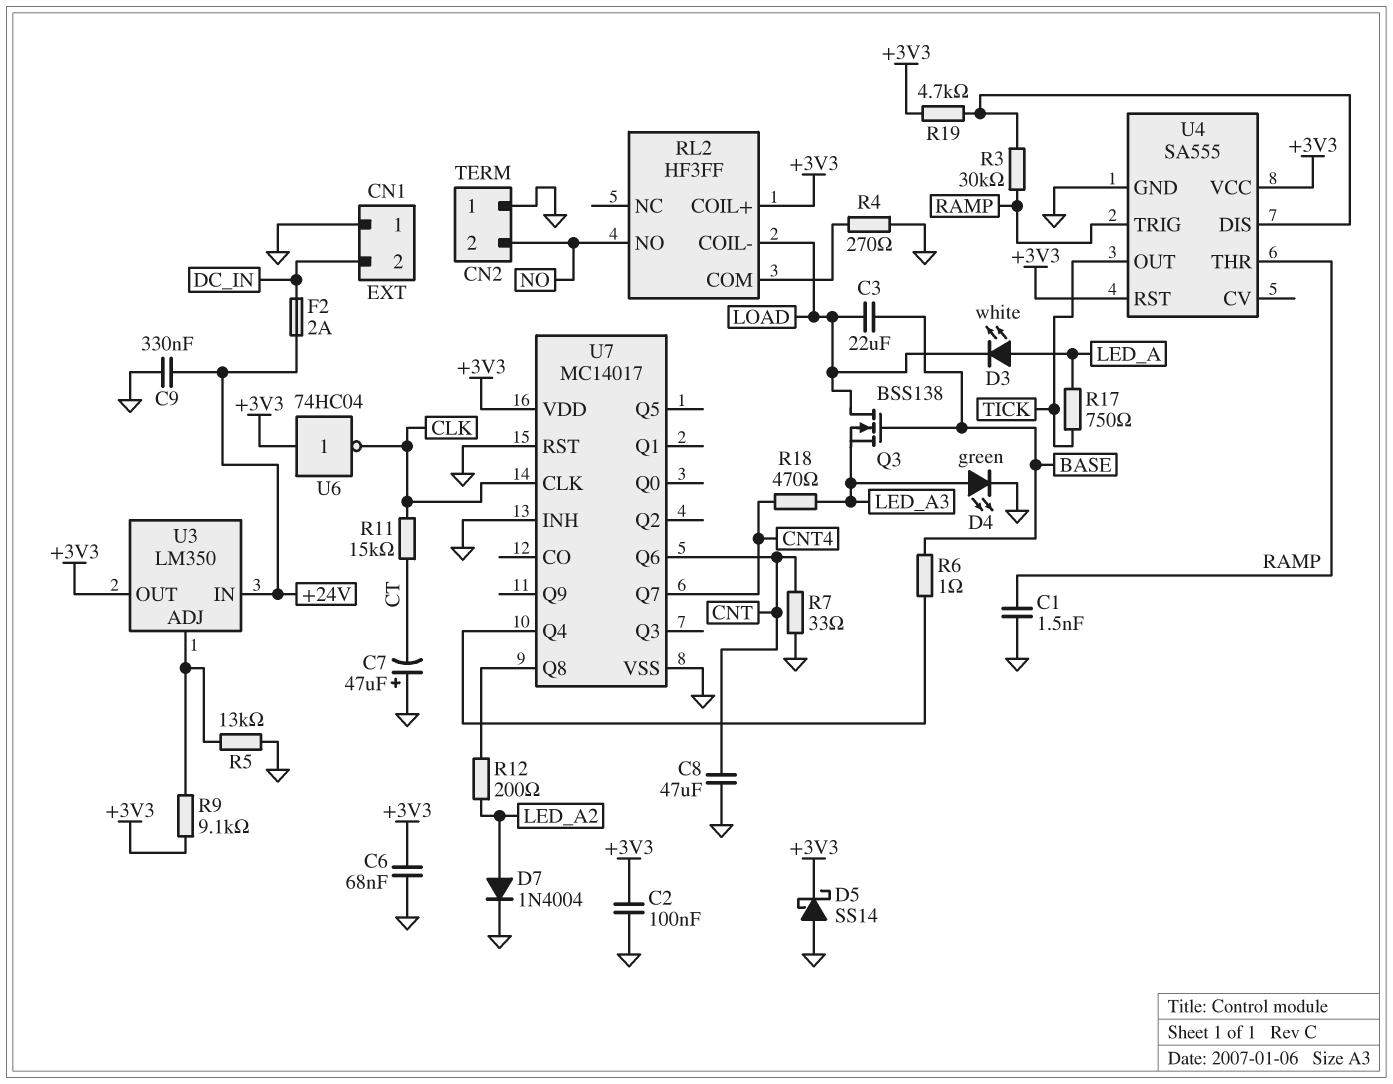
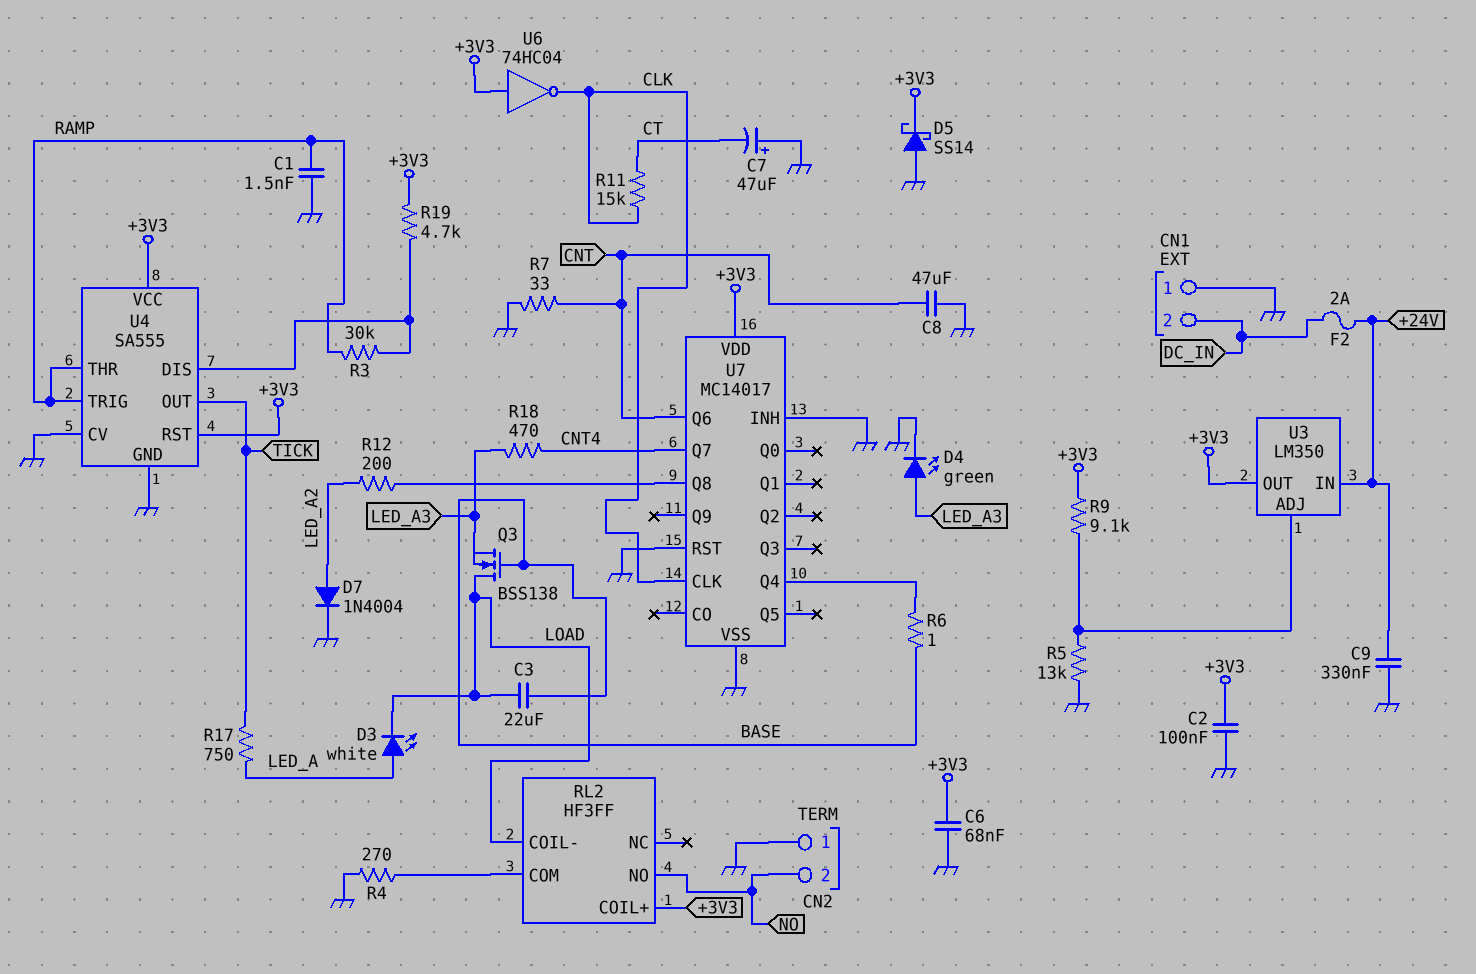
U4 pin CV: none -> GND

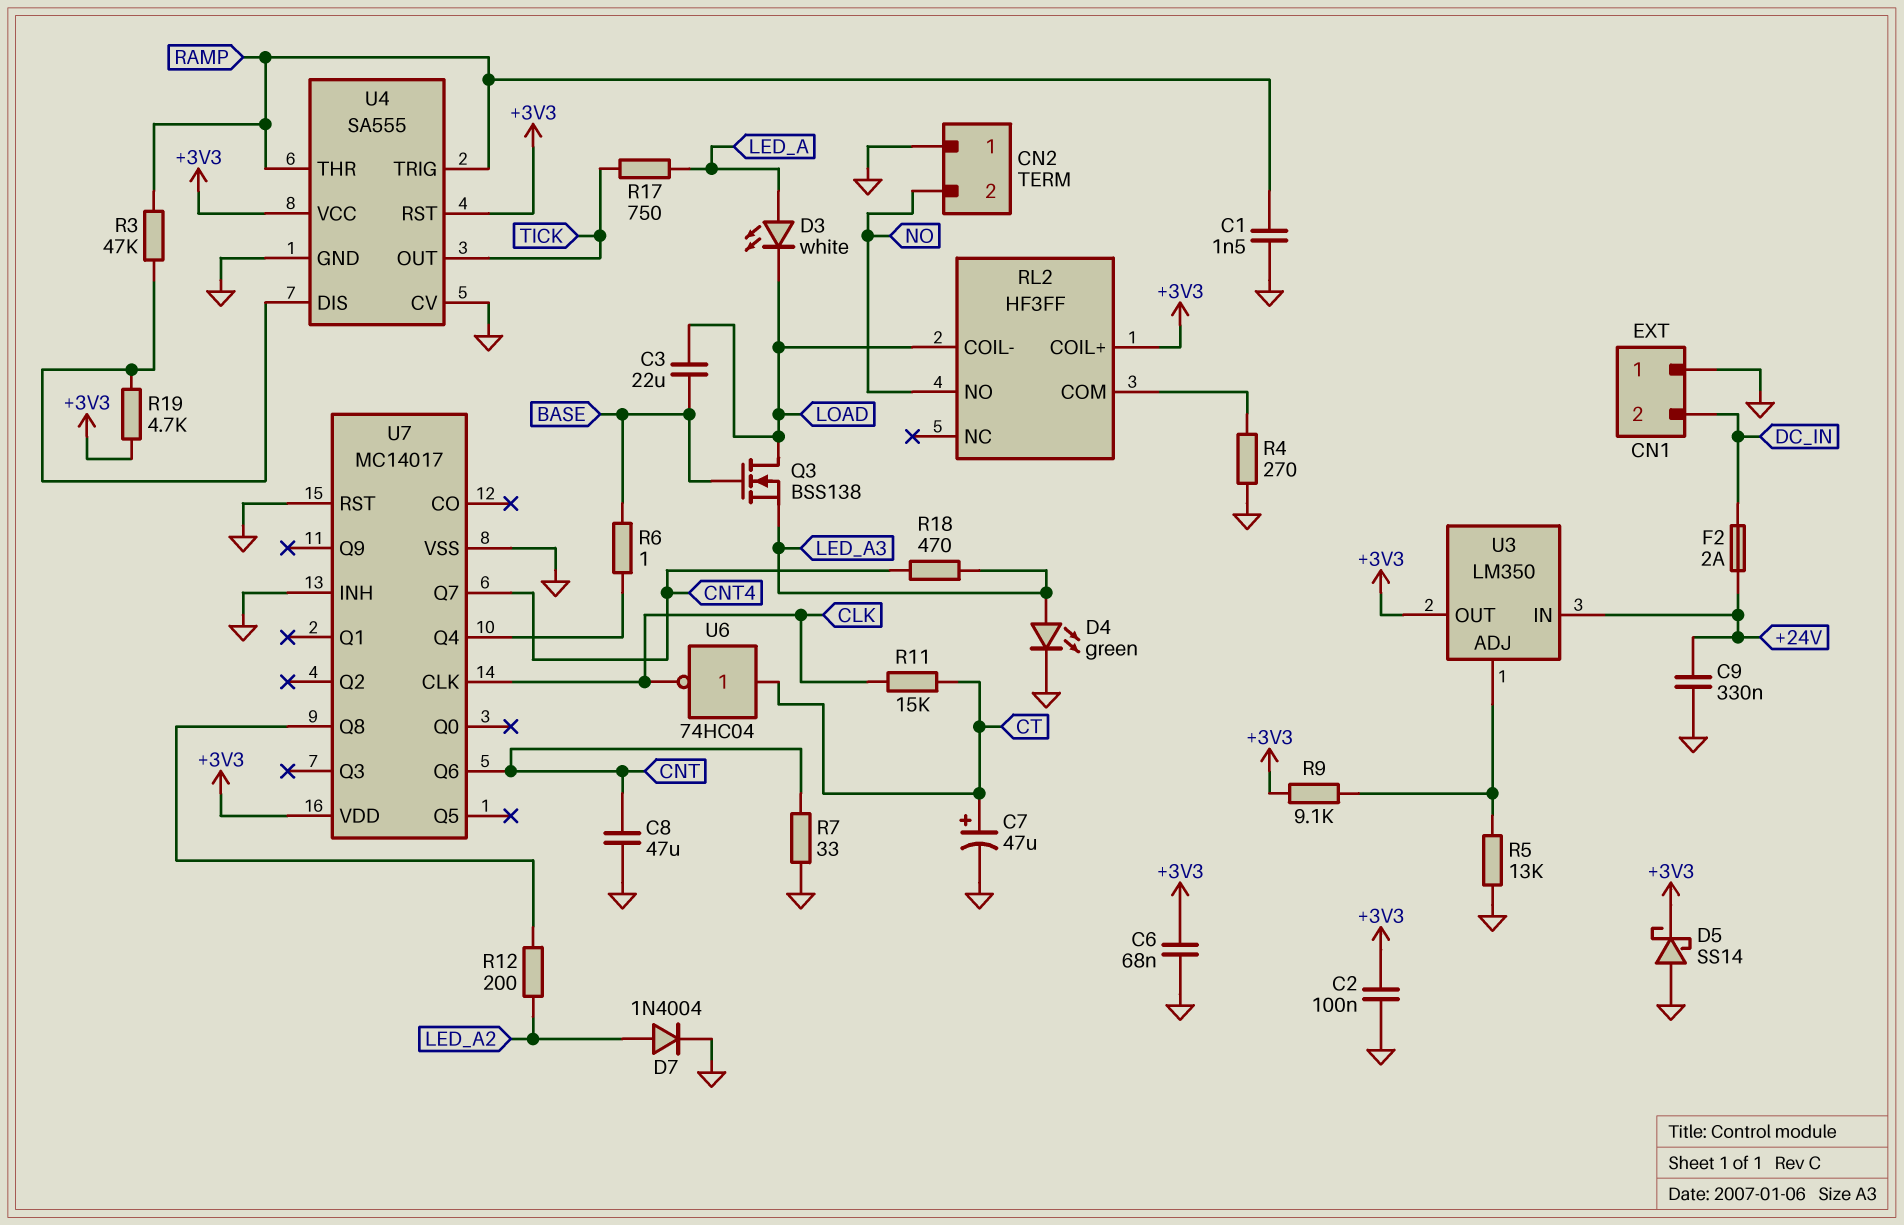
C7: 47uF (plus GND, minus CT) -> 47uF (plus CT, minus GND)
R3: 30k (RAMP, U4/DIS) -> 47k (RAMP, U4/DIS)
U6: NOT 74HC04 (in +3V3, out CLK) -> NOT 74HC04 (in CT, out CLK)

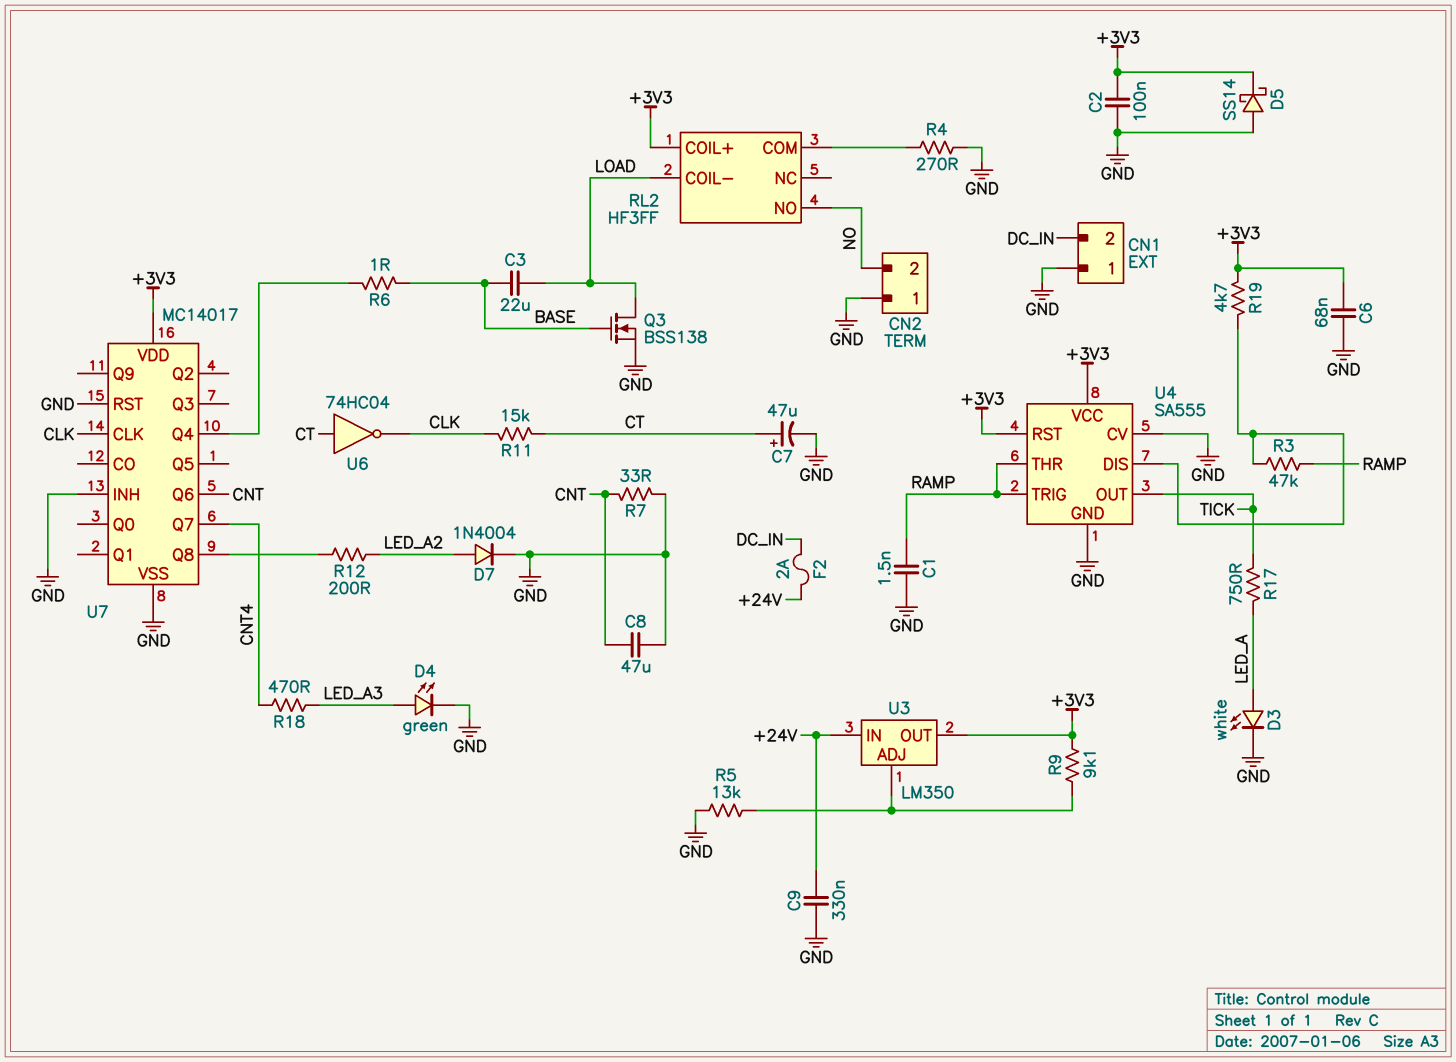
D3: LED white (A LED_A, K LOAD) -> LED white (A LED_A, K GND)
Q3: NMOS BSS138 (G BASE, D LOAD, S LED_A3) -> NMOS BSS138 (G BASE, D LOAD, S GND)

